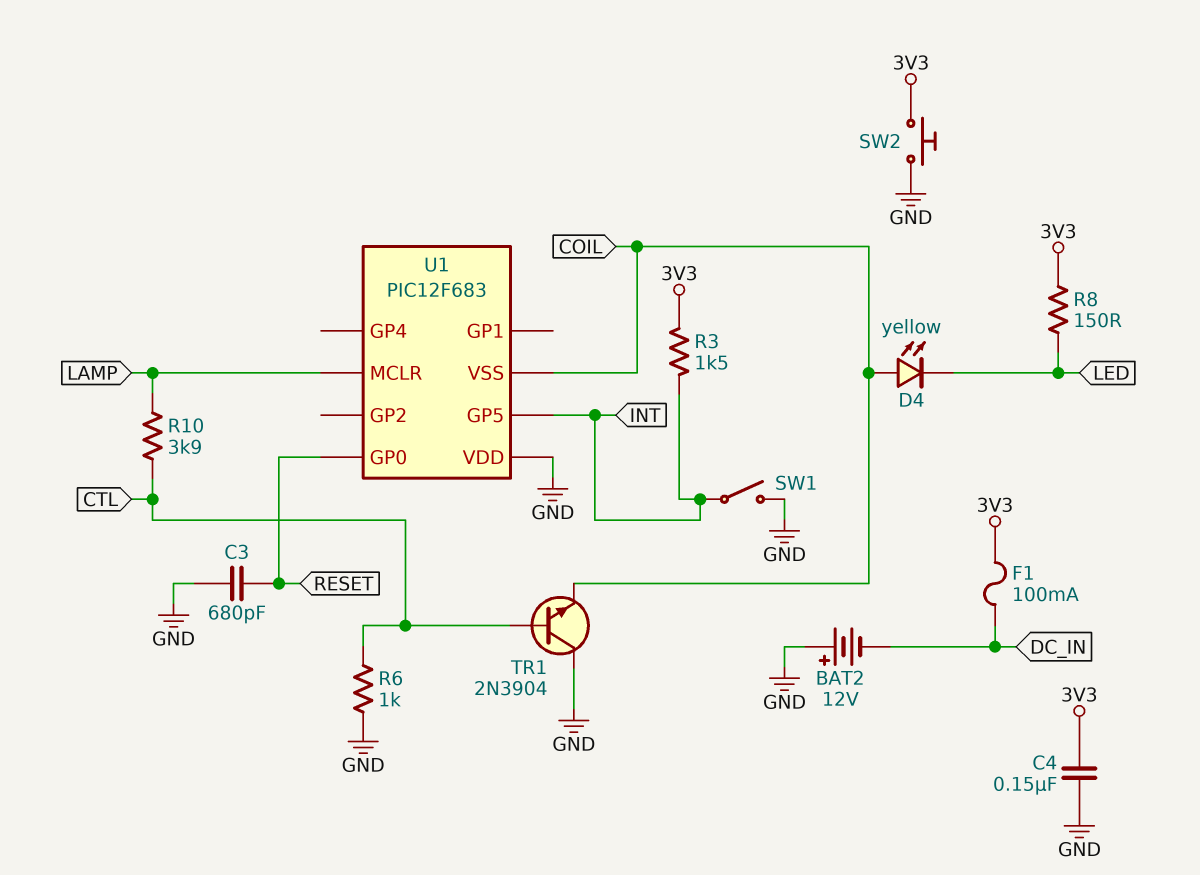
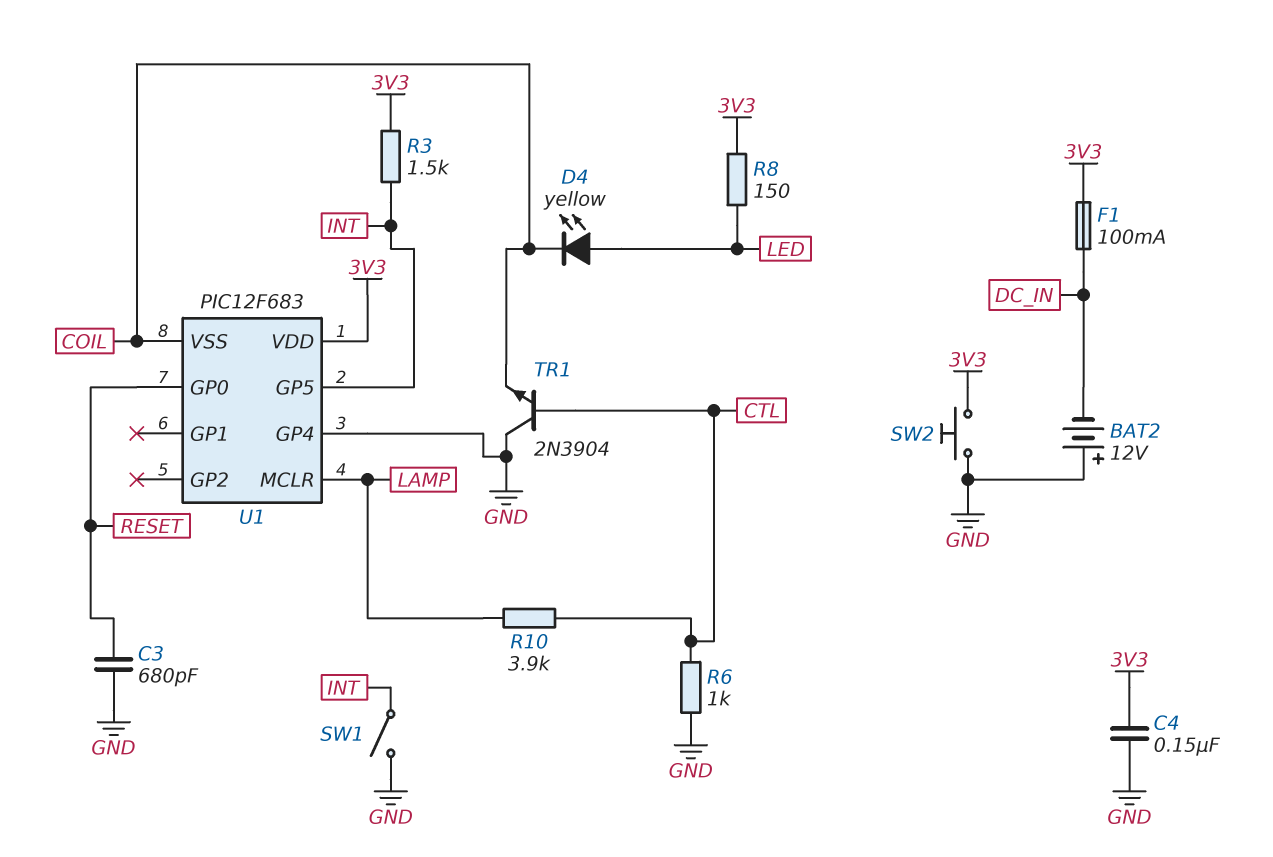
D4: LED yellow (A COIL, K LED) -> LED yellow (A LED, K COIL)
U1 pin GP4: none -> GND
U1 pin VDD: GND -> 3V3

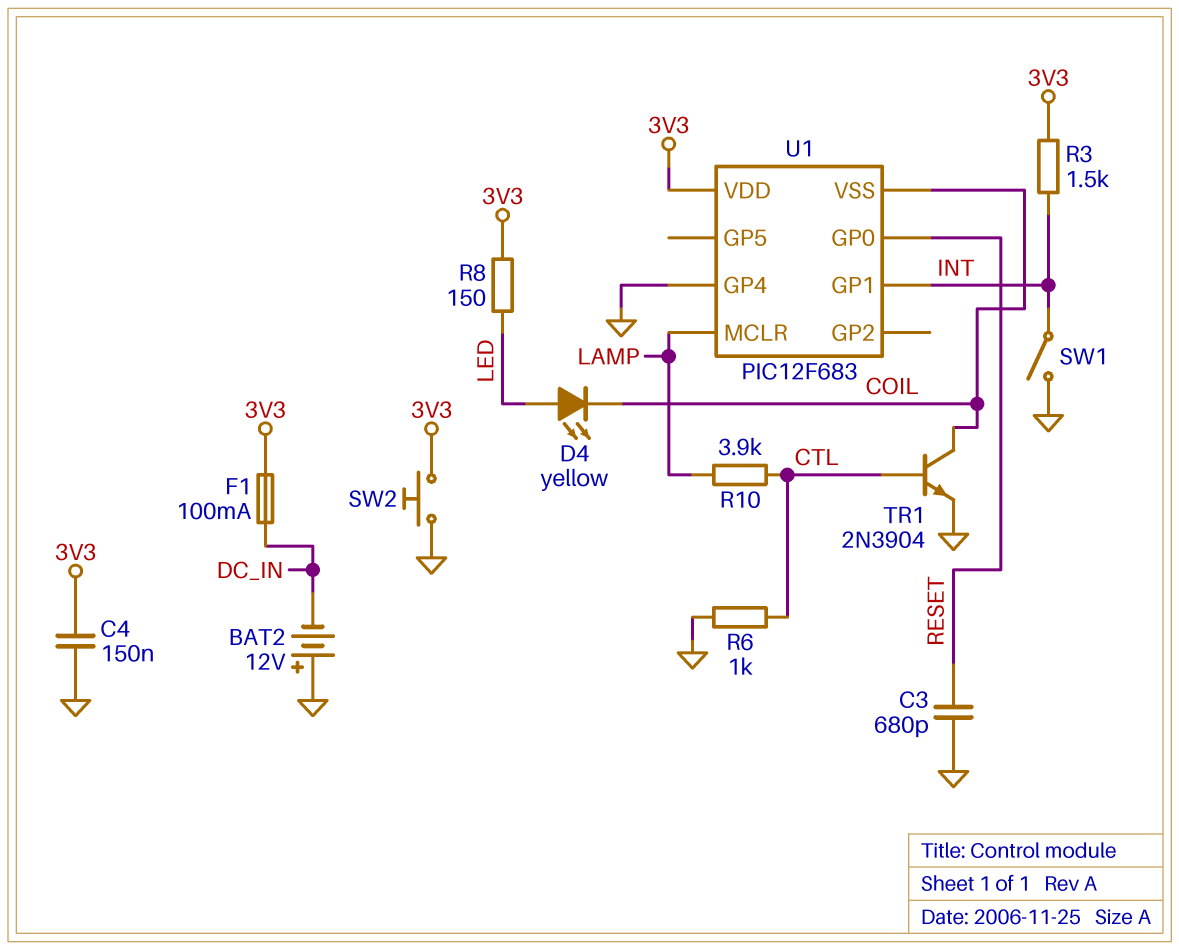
TR1: NPN 2N3904 (B CTL, C GND, E COIL) -> NPN 2N3904 (B CTL, C COIL, E GND)
U1 pin GP1: none -> INT
U1 pin GP5: INT -> none

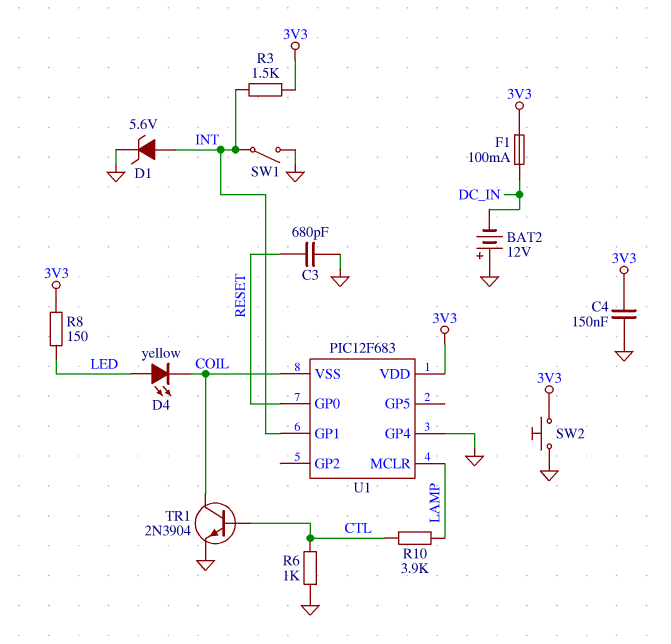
D1: none -> zener 5.6V (A INT, K GND)

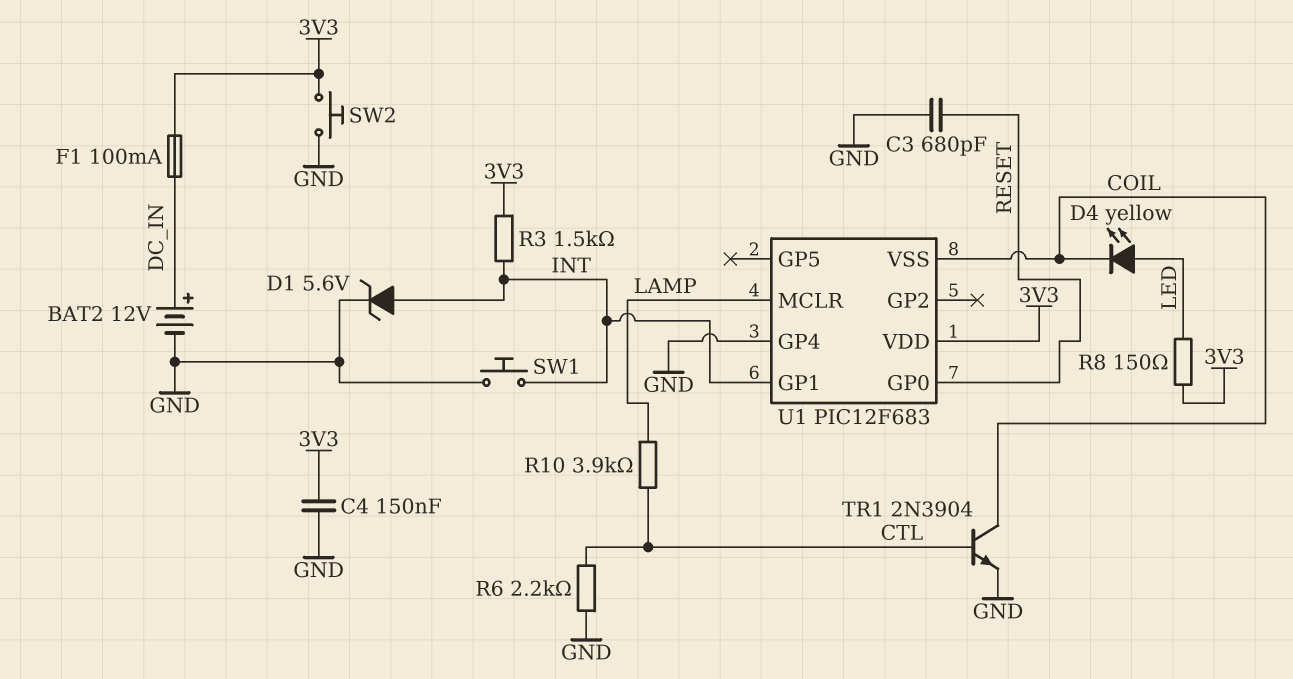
BAT2: 12V (plus GND, minus DC_IN) -> 12V (plus DC_IN, minus GND)
R6: 1k (CTL, GND) -> 2.2k (CTL, GND)
SW1: switch (GND, INT) -> button (GND, INT)

